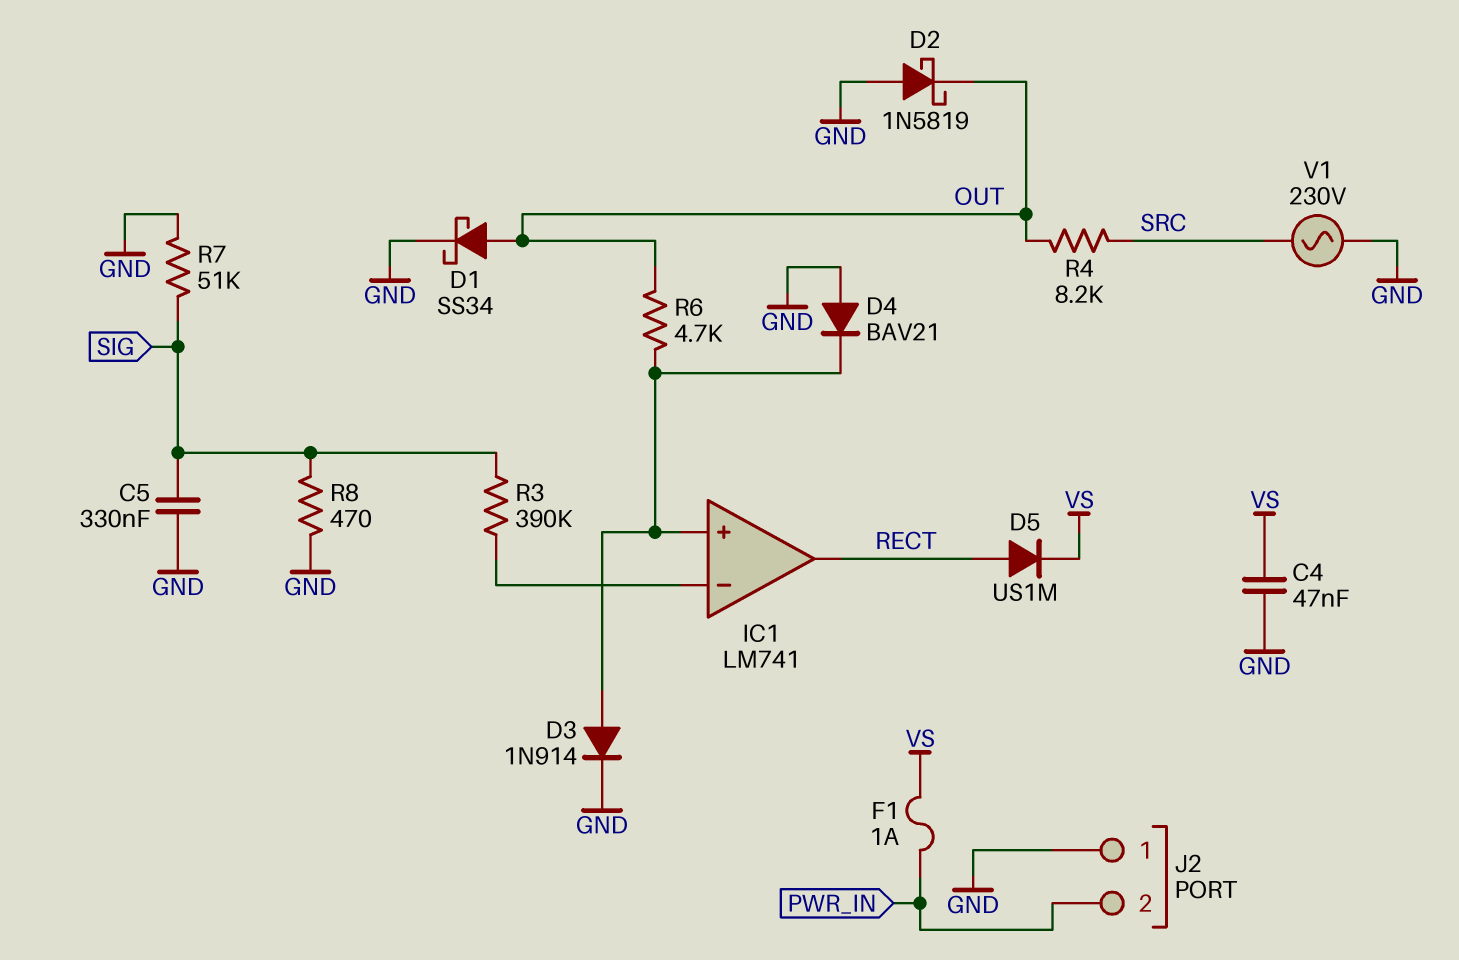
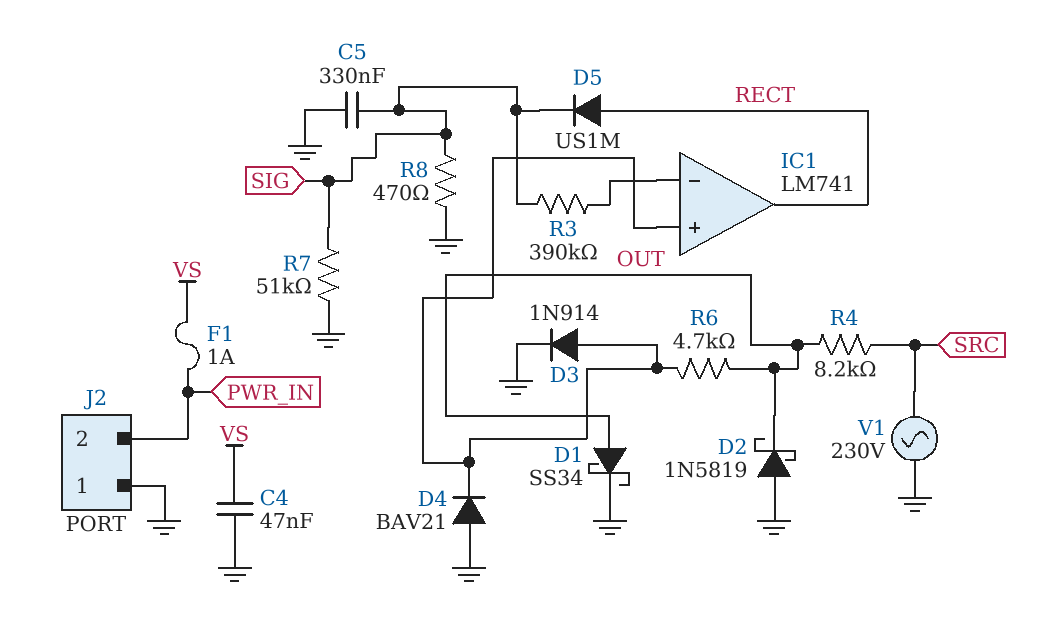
D5: diode US1M (A RECT, K VS) -> diode US1M (A RECT, K SIG)

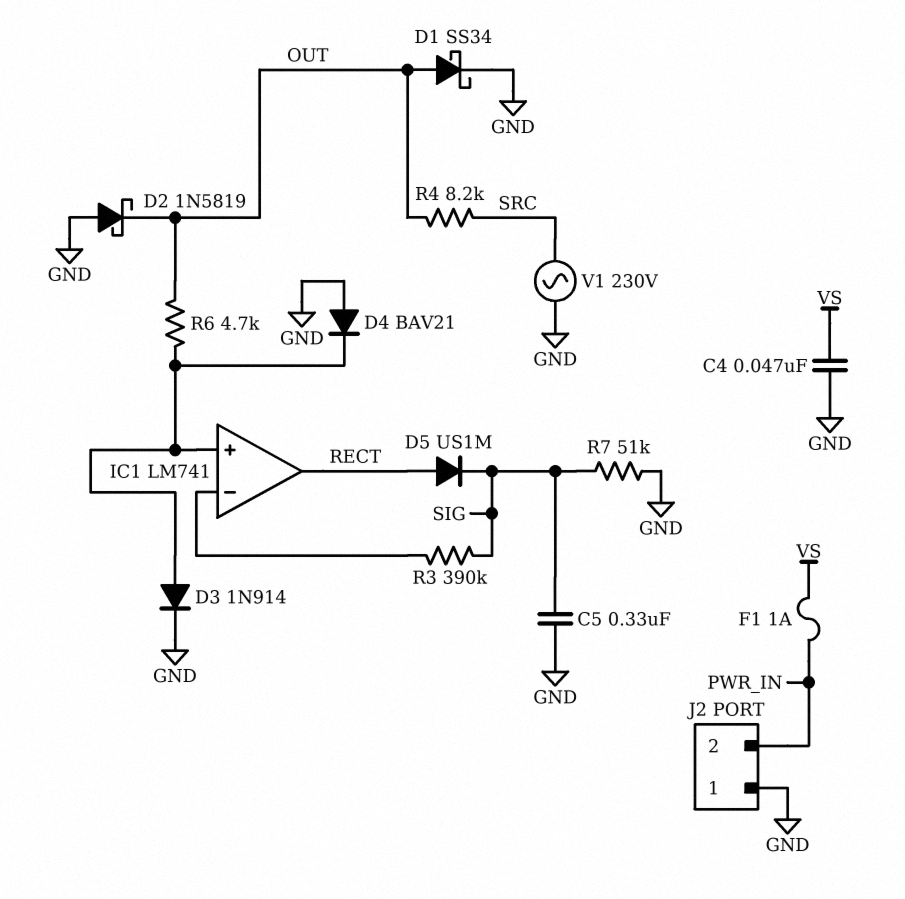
R8: 470 (GND, SIG) -> none

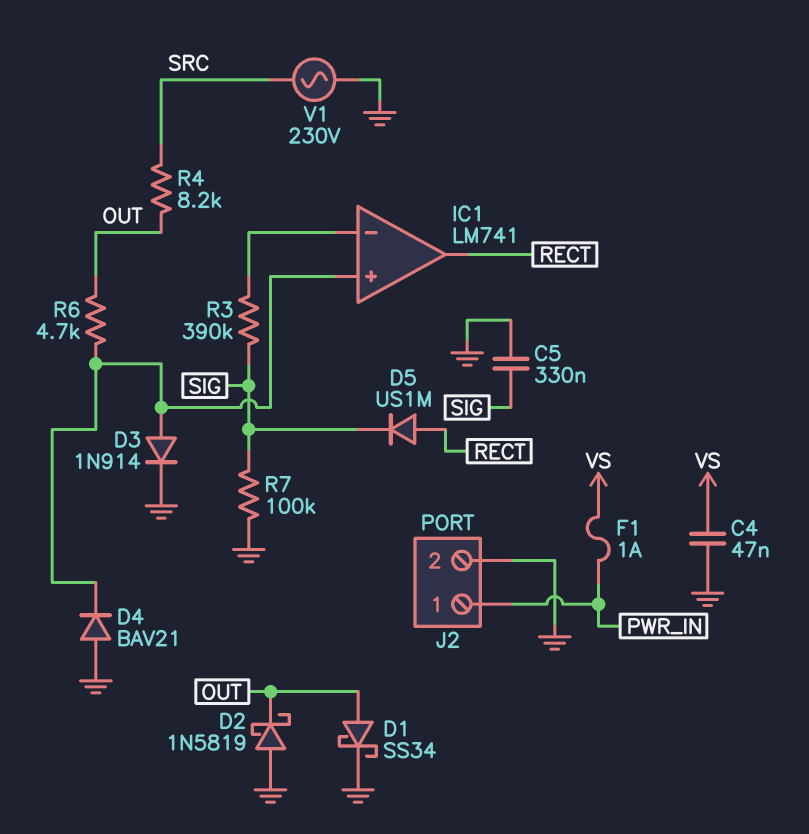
J2 pin 1: GND -> PWR_IN
J2 pin 2: PWR_IN -> GND
R7: 51k (GND, SIG) -> 100k (GND, SIG)

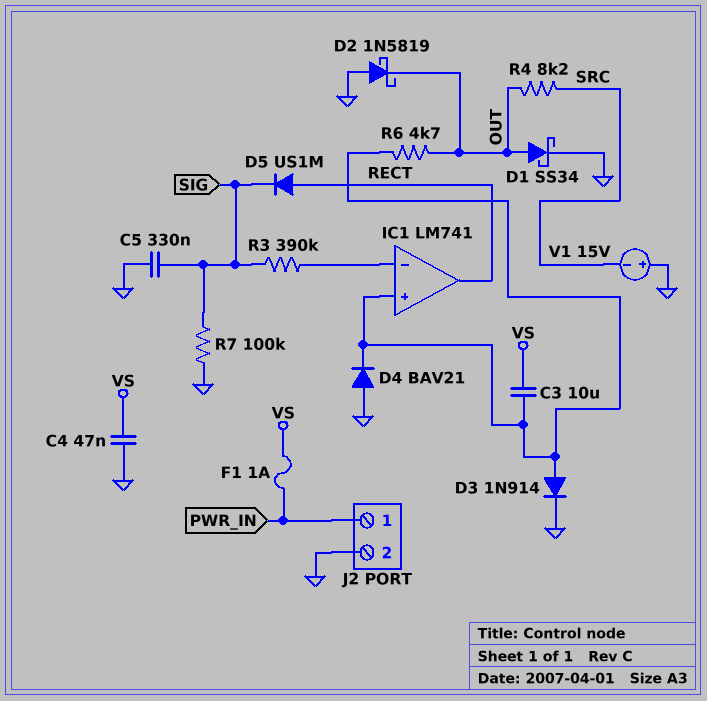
C3: none -> 10uF (IC1/in+, VS)
V1: AC 230V (GND, SRC) -> 15V (plus GND, minus SRC)

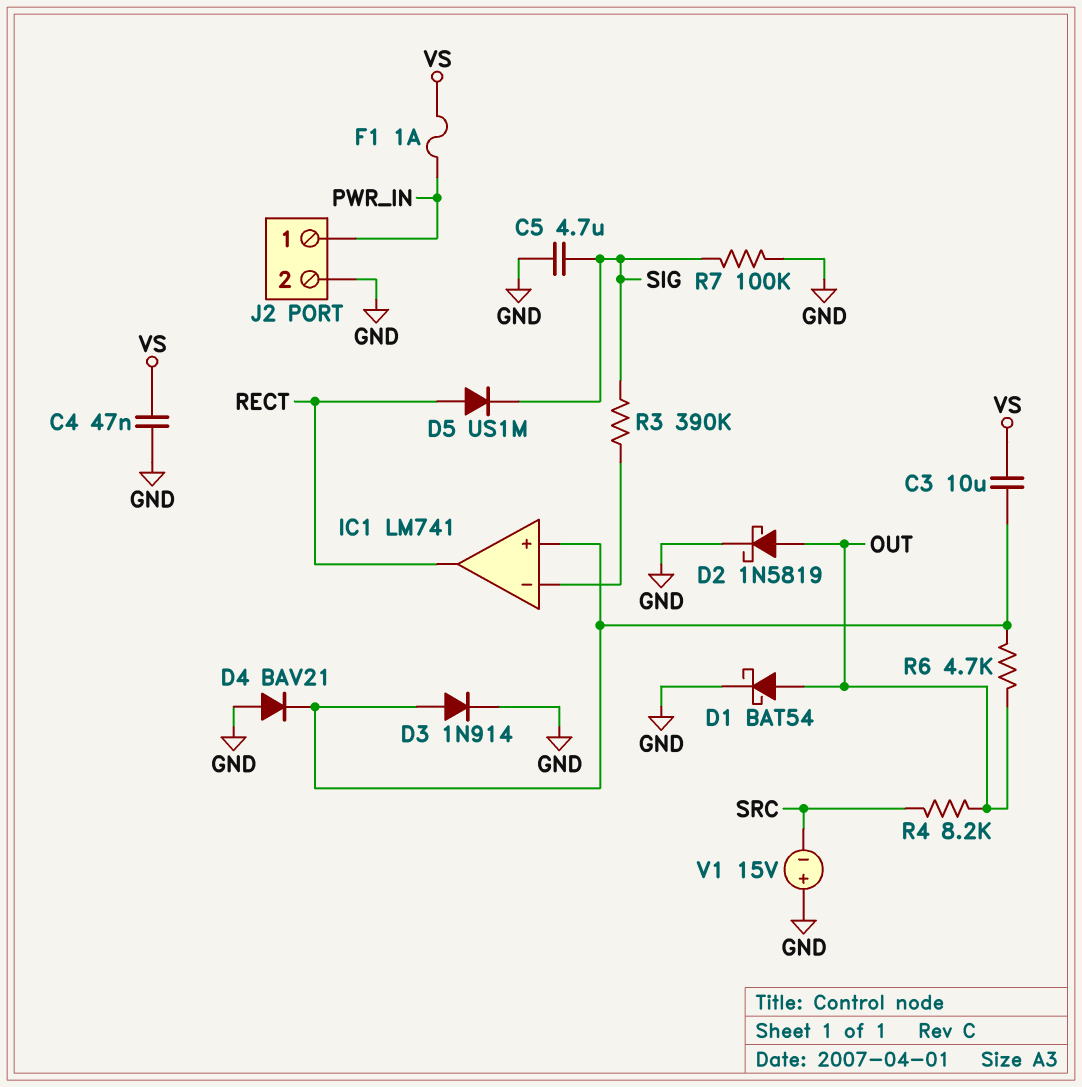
C5: 330nF (GND, SIG) -> 4.7uF (GND, SIG)
D1: schottky SS34 (A OUT, K GND) -> schottky BAT54 (A OUT, K GND)
D2: schottky 1N5819 (A GND, K OUT) -> schottky 1N5819 (A OUT, K GND)

